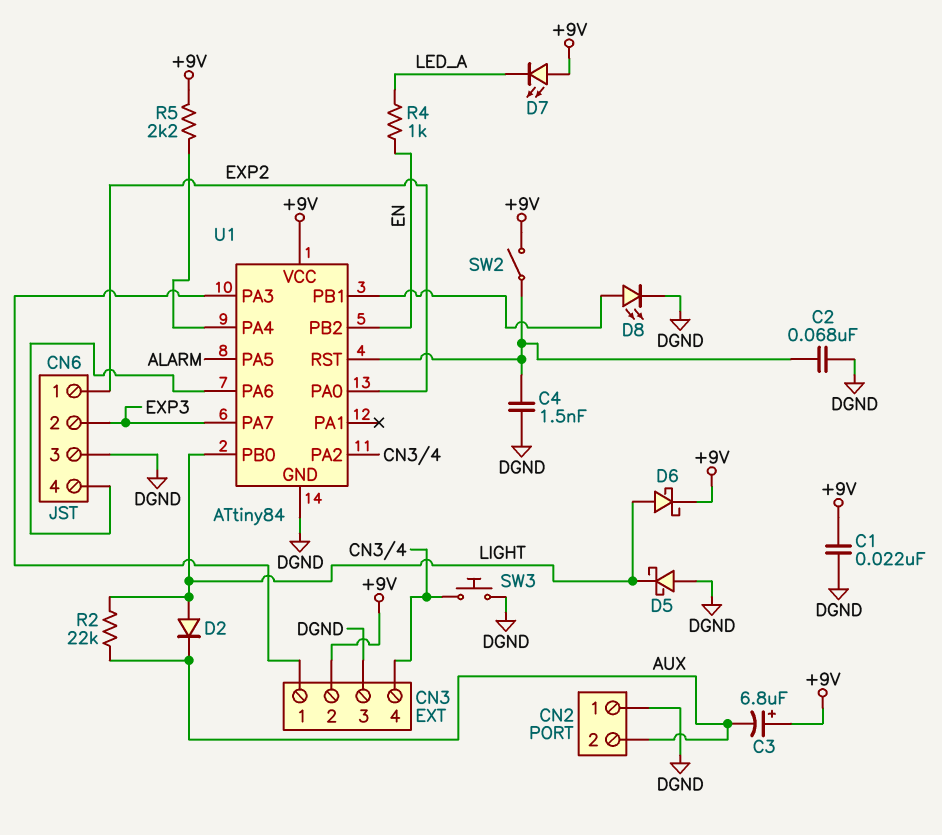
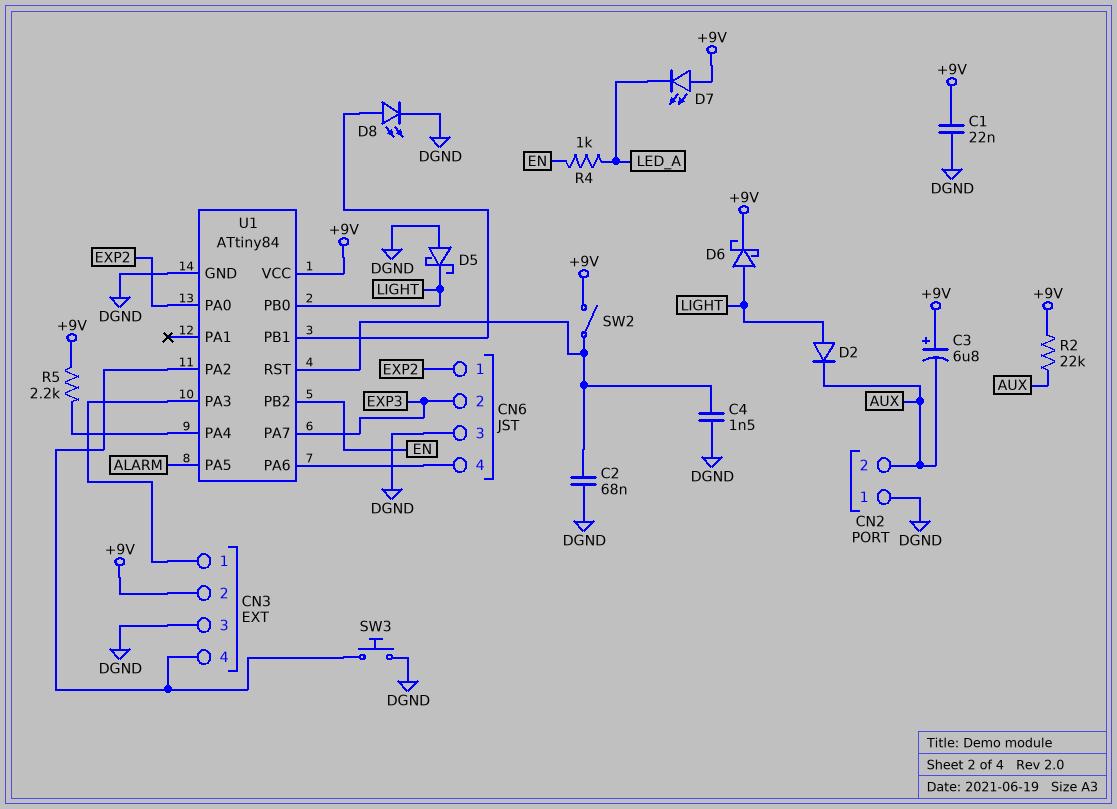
R2: 22k (AUX, LIGHT) -> 22k (+9V, AUX)

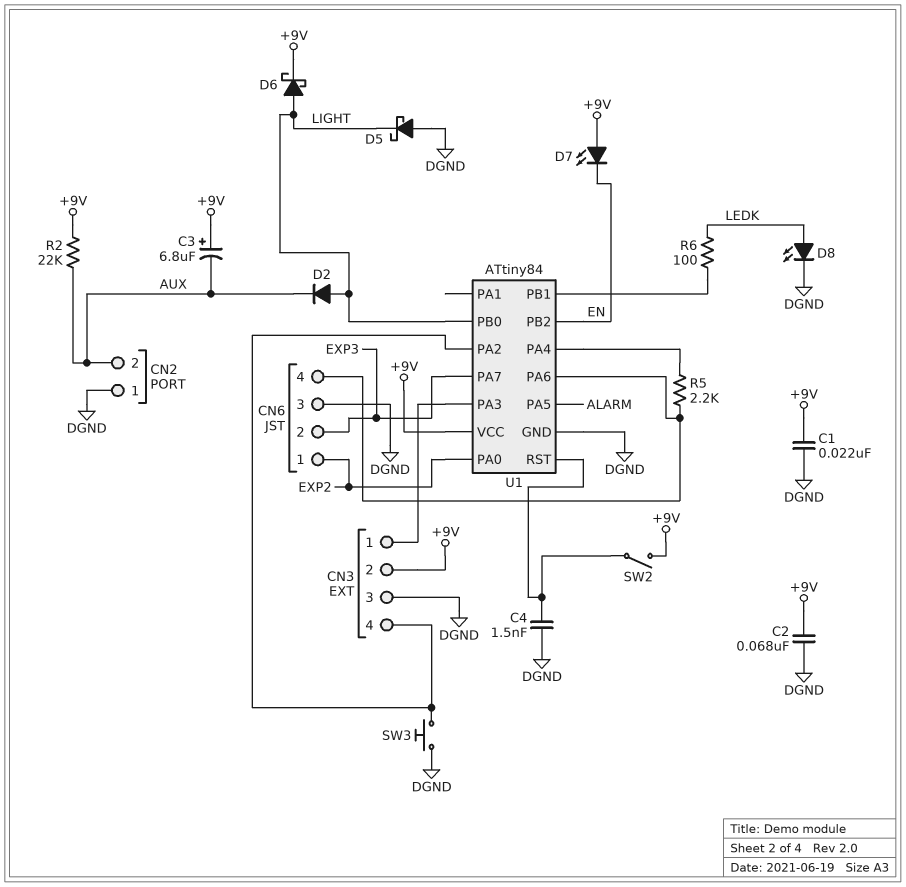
C2: 68nF (DGND, U1/RST) -> 68nF (+9V, DGND)
D7: LED (A +9V, K LED_A) -> LED (A +9V, K EN)
D8: LED (A U1/PB1, K DGND) -> LED (A LEDK, K DGND)
R4: 1k (EN, LED_A) -> none
R5: 2.2k (+9V, U1/PA4) -> 2.2k (CN6/4, U1/PA4)
R6: none -> 100 (LEDK, U1/PB1)

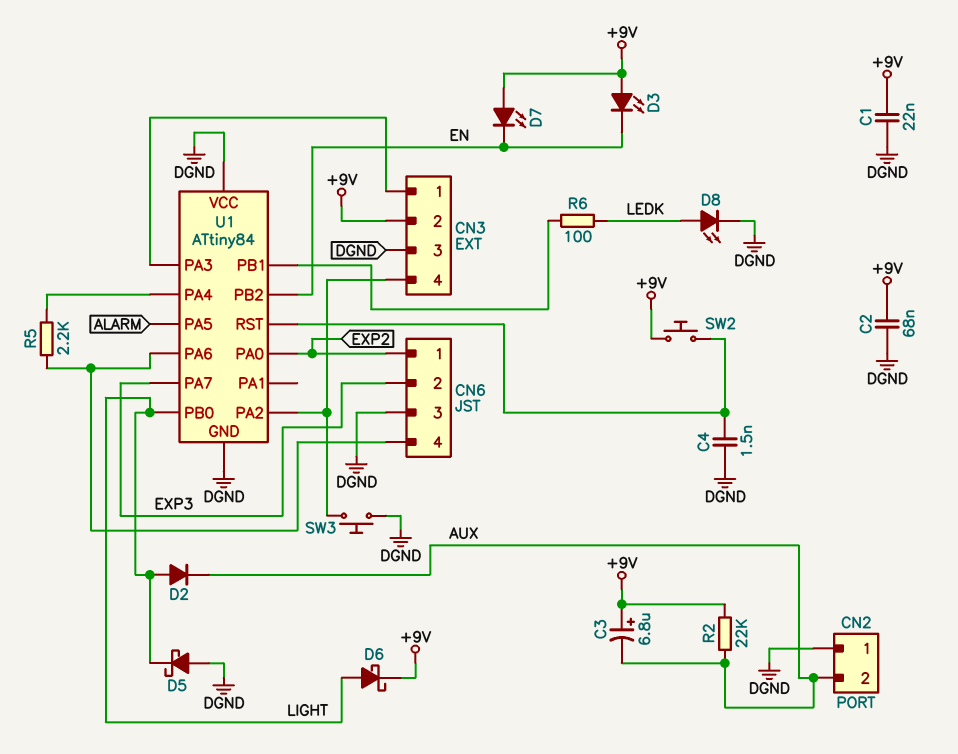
D3: none -> LED (A +9V, K EN)
SW2: switch (+9V, U1/RST) -> button (+9V, U1/RST)
U1 pin VCC: +9V -> DGND

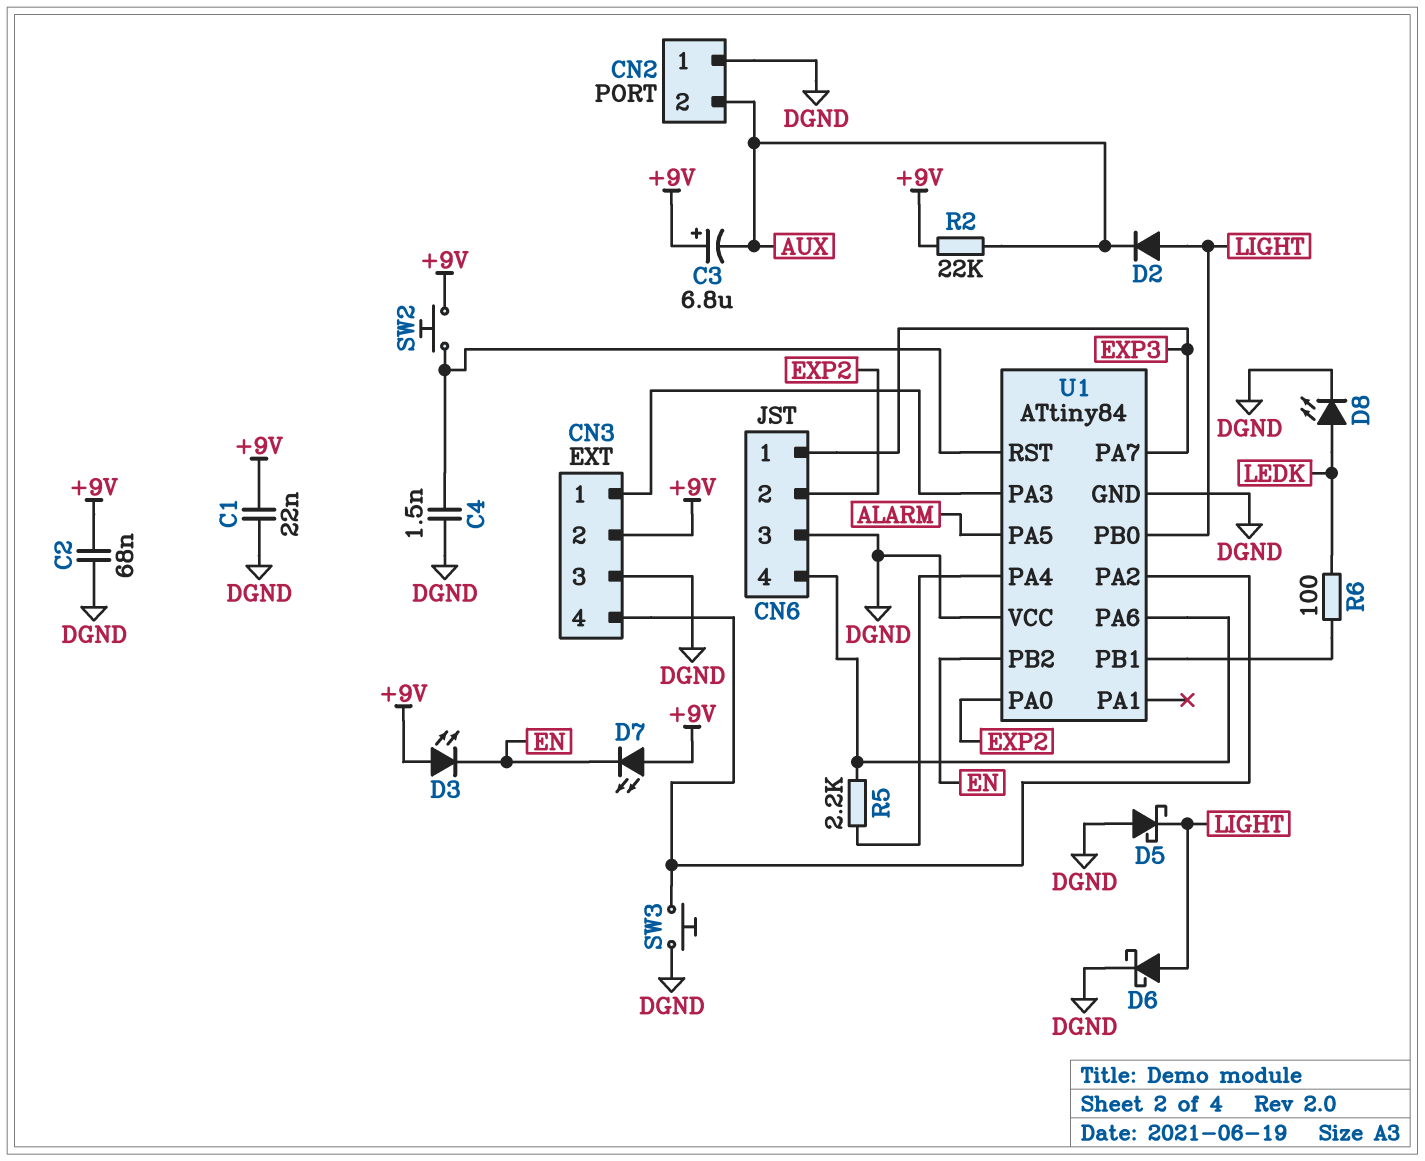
CN6 pin 1: EXP2 -> EXP3
CN6 pin 2: EXP3 -> EXP2
D6: schottky (A LIGHT, K +9V) -> schottky (A LIGHT, K DGND)

